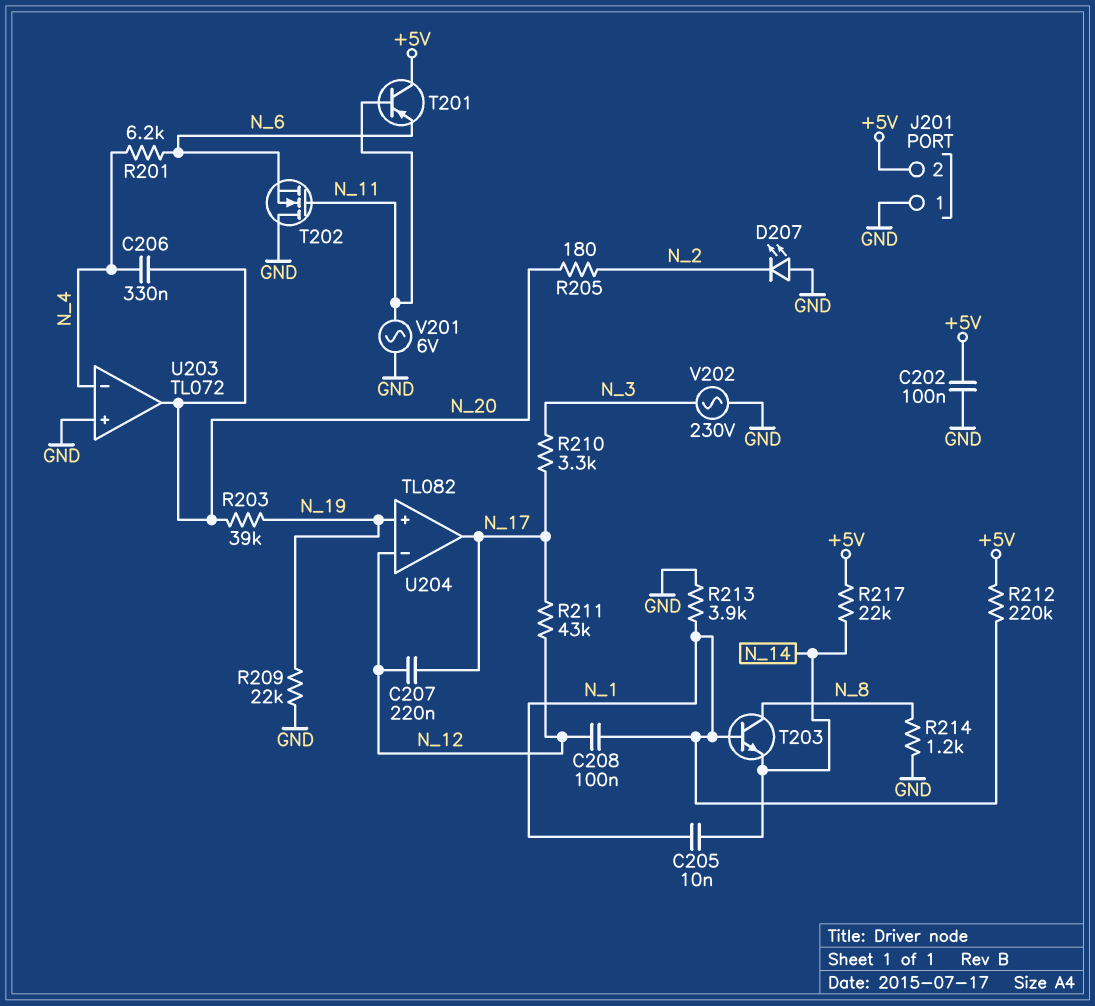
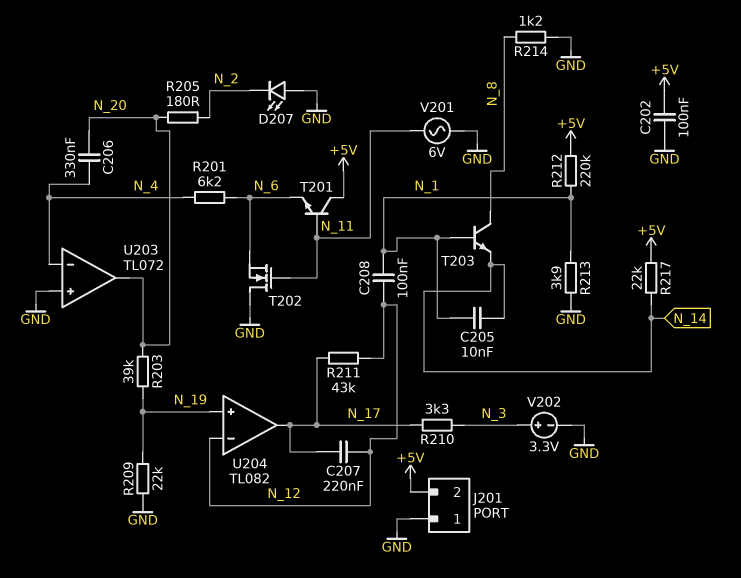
T201: PNP (B N_11, C +5V, E N_6) -> NPN (B N_11, C +5V, E N_6)
V202: AC 230V (GND, N_3) -> 3.3V (plus N_3, minus GND)

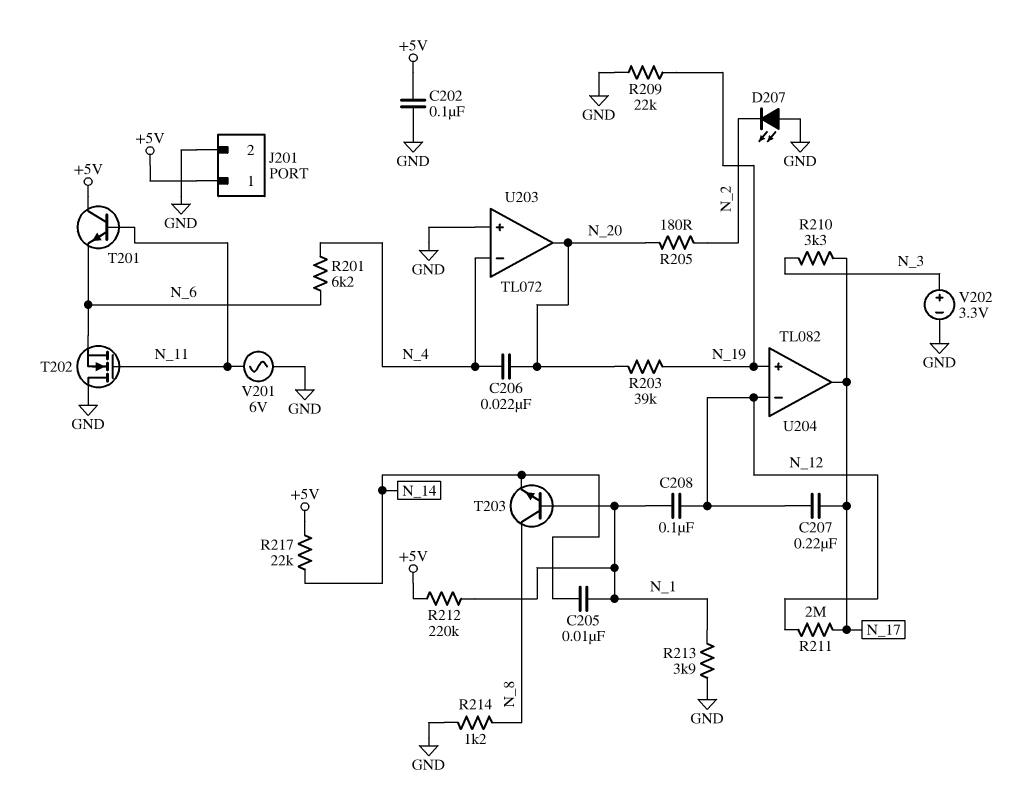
C206: 330nF (N_4, N_20) -> 22nF (N_4, N_20)
J201 pin 1: GND -> +5V
J201 pin 2: +5V -> GND
R211: 43k (N_12, N_17) -> 2M (N_12, N_17)

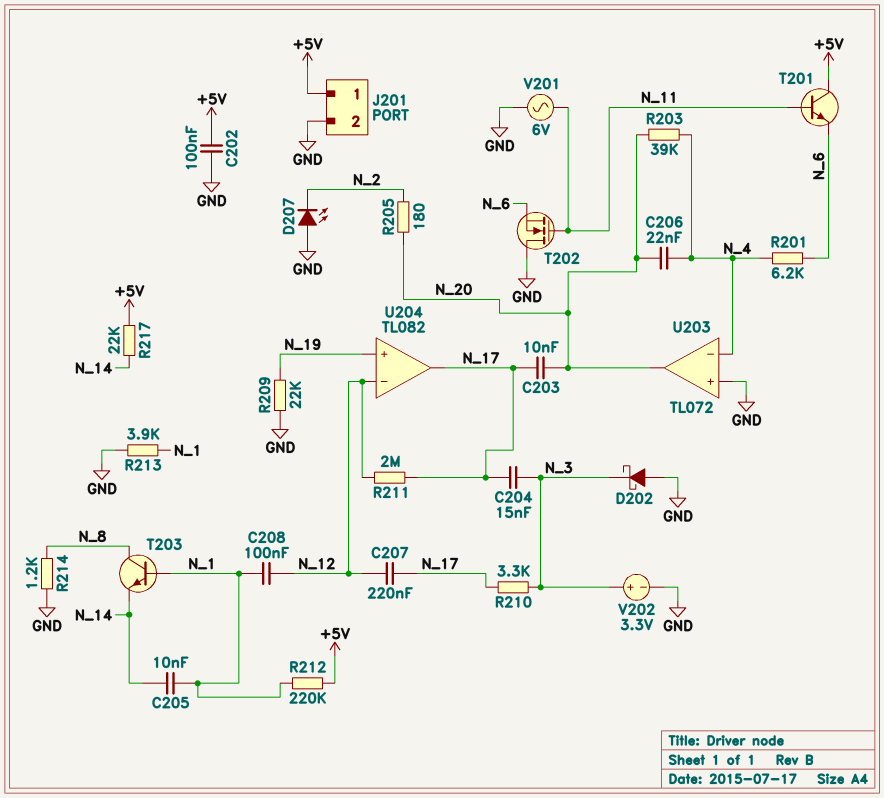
C203: none -> 10nF (N_17, N_20)
C204: none -> 15nF (N_3, N_17)
D202: none -> schottky (A GND, K N_3)
R203: 39k (N_19, N_20) -> 39k (N_4, N_20)

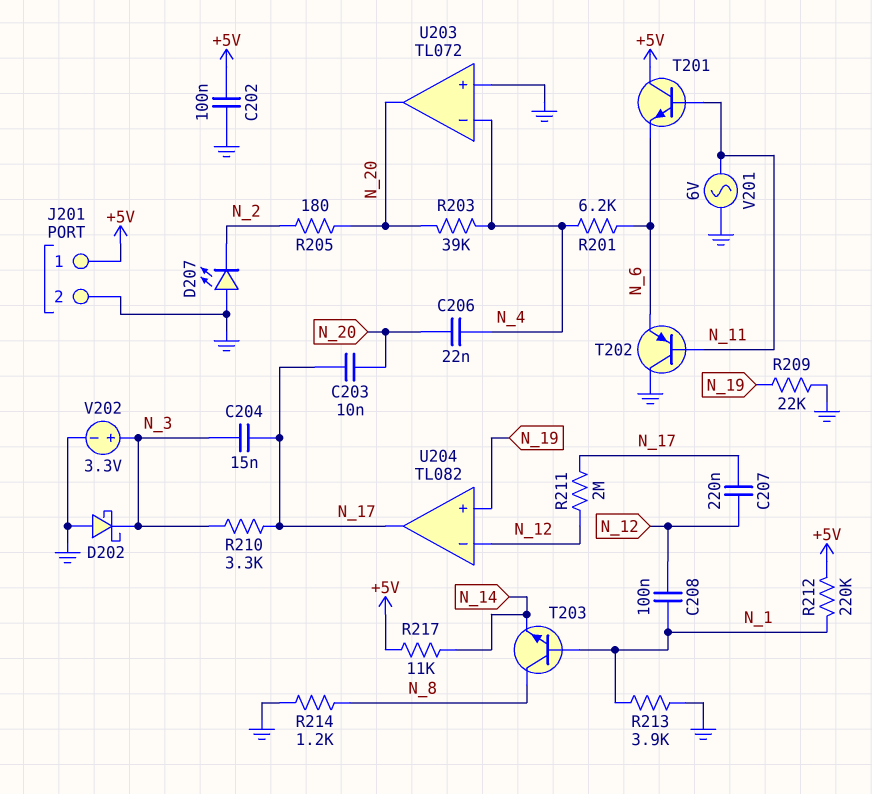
C205: 10nF (N_1, N_14) -> none
R217: 22k (+5V, N_14) -> 11k (+5V, N_14)
T202: NMOS (G N_11, D GND, S N_6) -> PNP (B N_11, C GND, E N_6)

